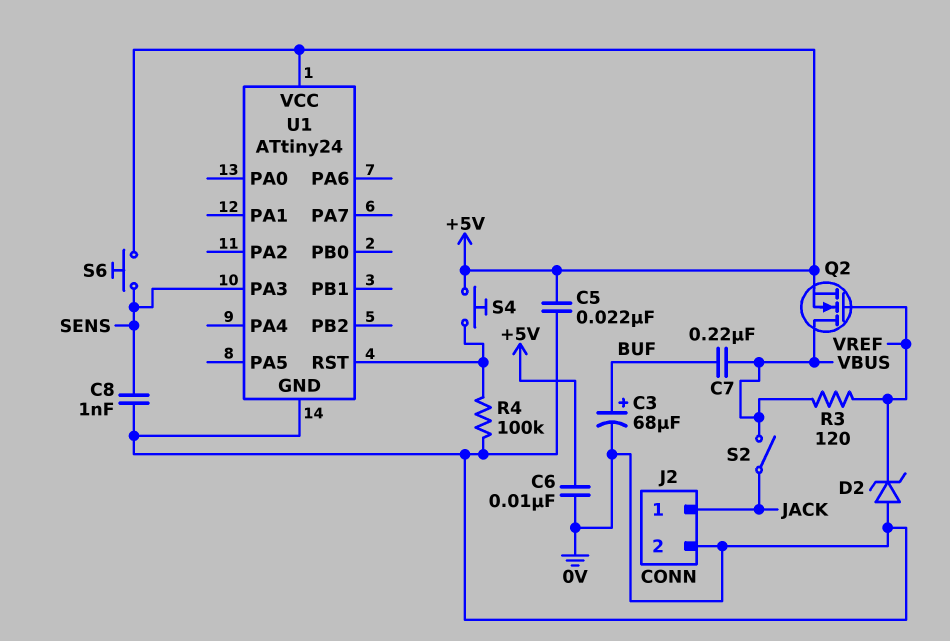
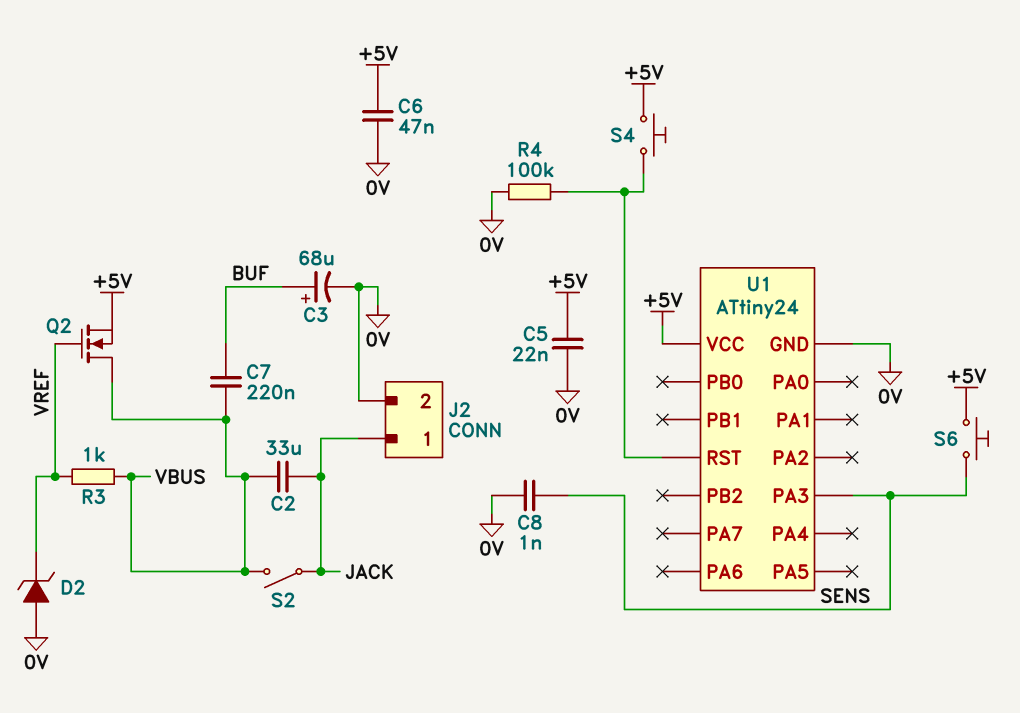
C2: none -> 33uF (JACK, VBUS)
C6: 10nF (+5V, 0V) -> 47nF (+5V, 0V)
R3: 120 (VBUS, VREF) -> 1k (VBUS, VREF)

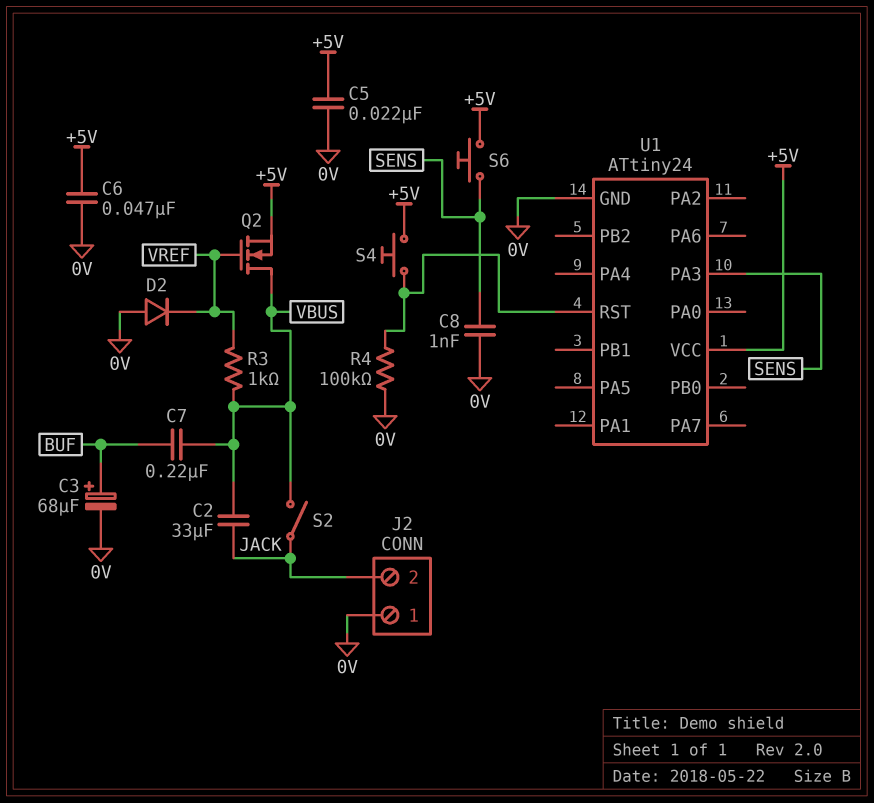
D2: zener (A 0V, K VREF) -> diode (A 0V, K VREF)
J2 pin 1: JACK -> 0V
J2 pin 2: 0V -> JACK

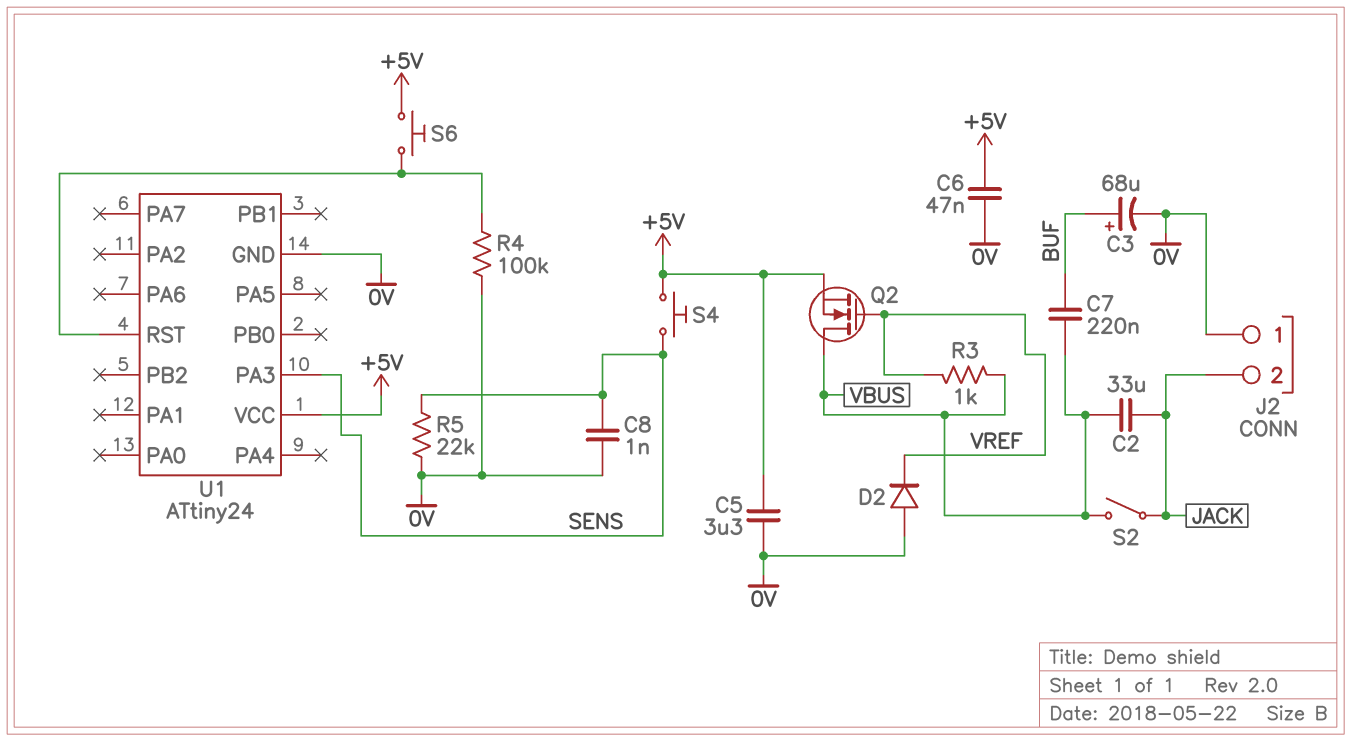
C5: 22nF (+5V, 0V) -> 3.3uF (+5V, 0V)
R5: none -> 22k (0V, SENS)
S4: button (+5V, U1/RST) -> button (+5V, SENS)
S6: button (+5V, SENS) -> button (+5V, U1/RST)

